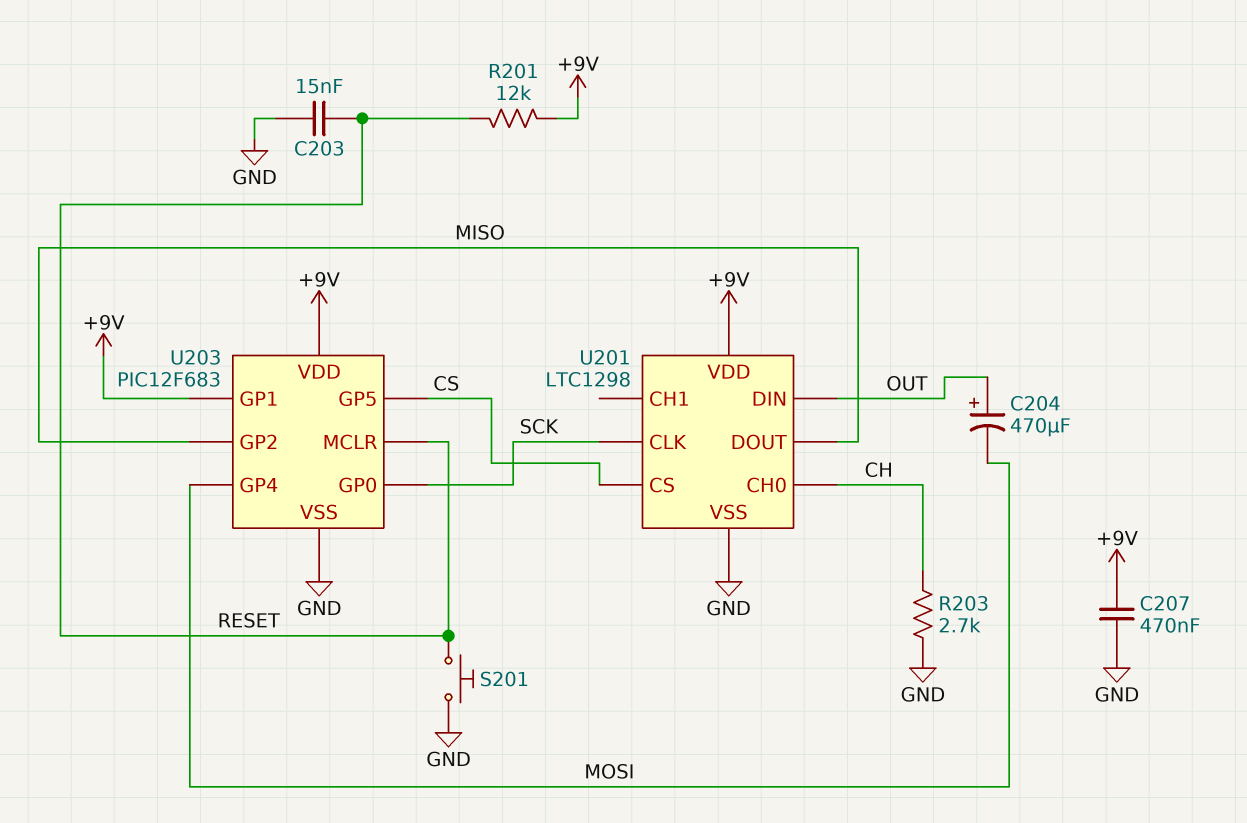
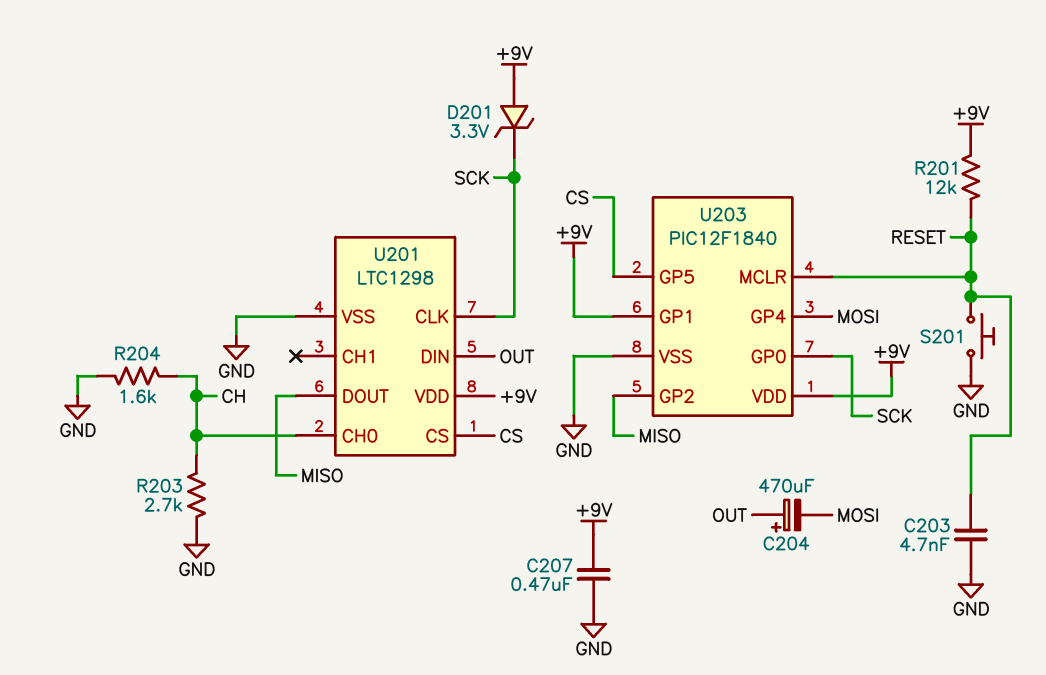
C203: 15nF (GND, RESET) -> 4.7nF (GND, RESET)
D201: none -> zener 3.3V (A +9V, K SCK)
R204: none -> 1.6k (CH, GND)
U203: PIC12F683 -> PIC12F1840

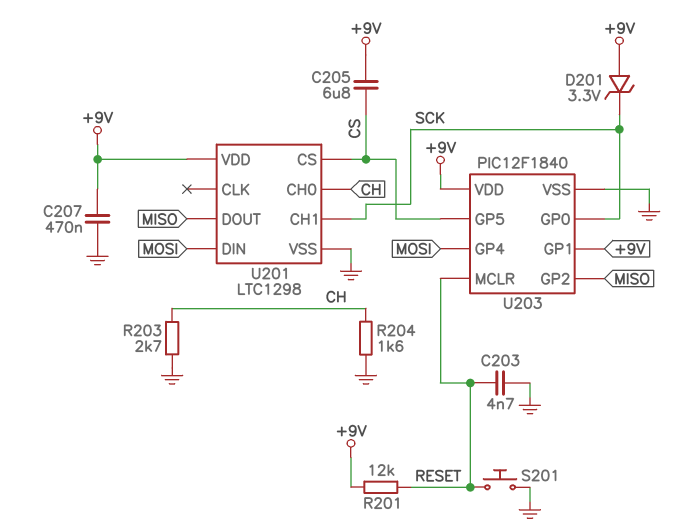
C204: 470uF (plus OUT, minus MOSI) -> none
C205: none -> 6.8uF (+9V, CS)
U201 pin CH1: none -> SCK
U201 pin CLK: SCK -> none
U201 pin DIN: OUT -> MOSI

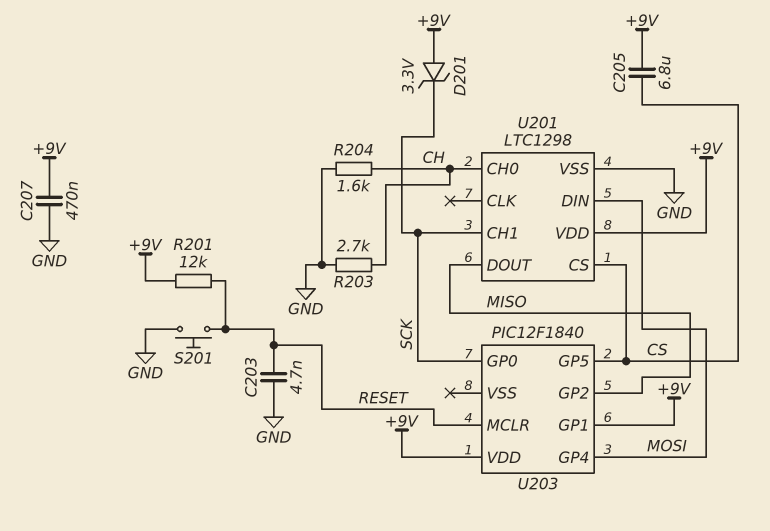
U203 pin VSS: GND -> none

